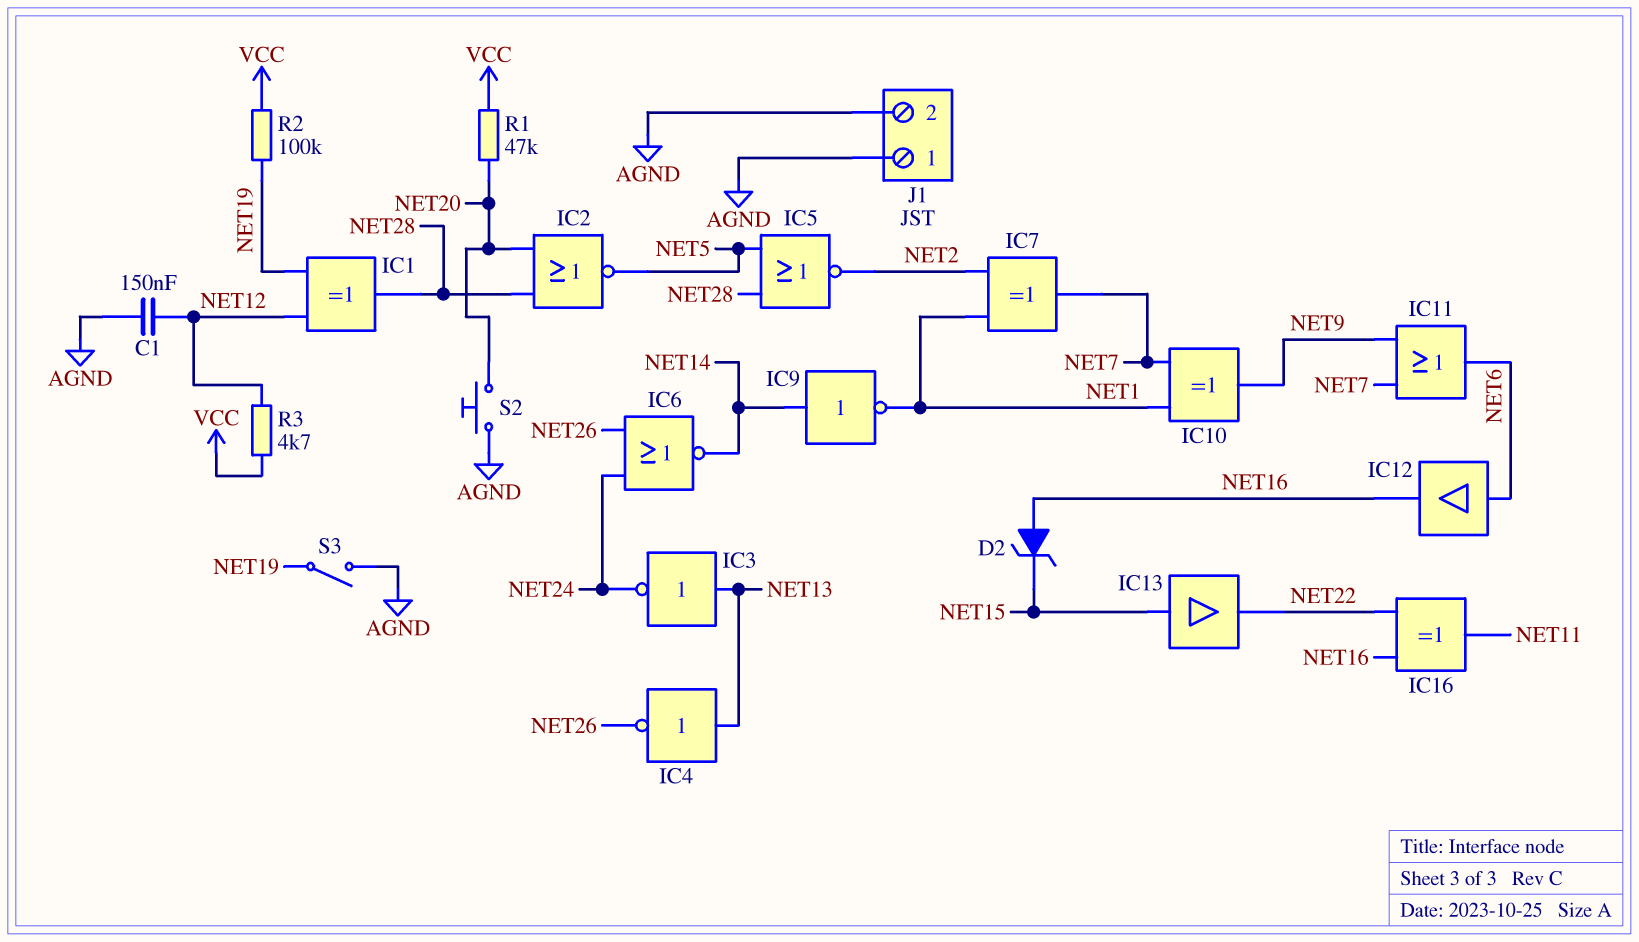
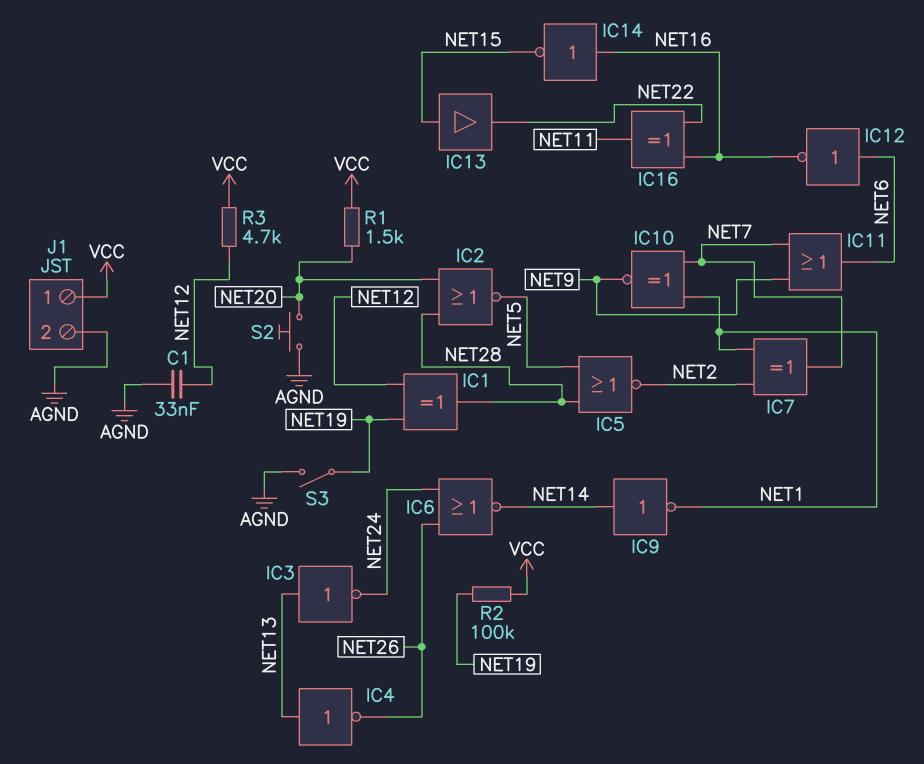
C1: 150nF (AGND, NET12) -> 33nF (AGND, NET12)
D2: zener (A NET16, K NET15) -> none
IC10: XOR (in NET1, in NET7, out NET9) -> XNOR (in NET1, in NET7, out NET9)
IC12: buffer (in NET6, out NET16) -> NOT (in NET6, out NET16)
IC14: none -> NOT (in NET16, out NET15)
J1 pin 1: AGND -> VCC
R1: 47k (NET20, VCC) -> 1.5k (NET20, VCC)

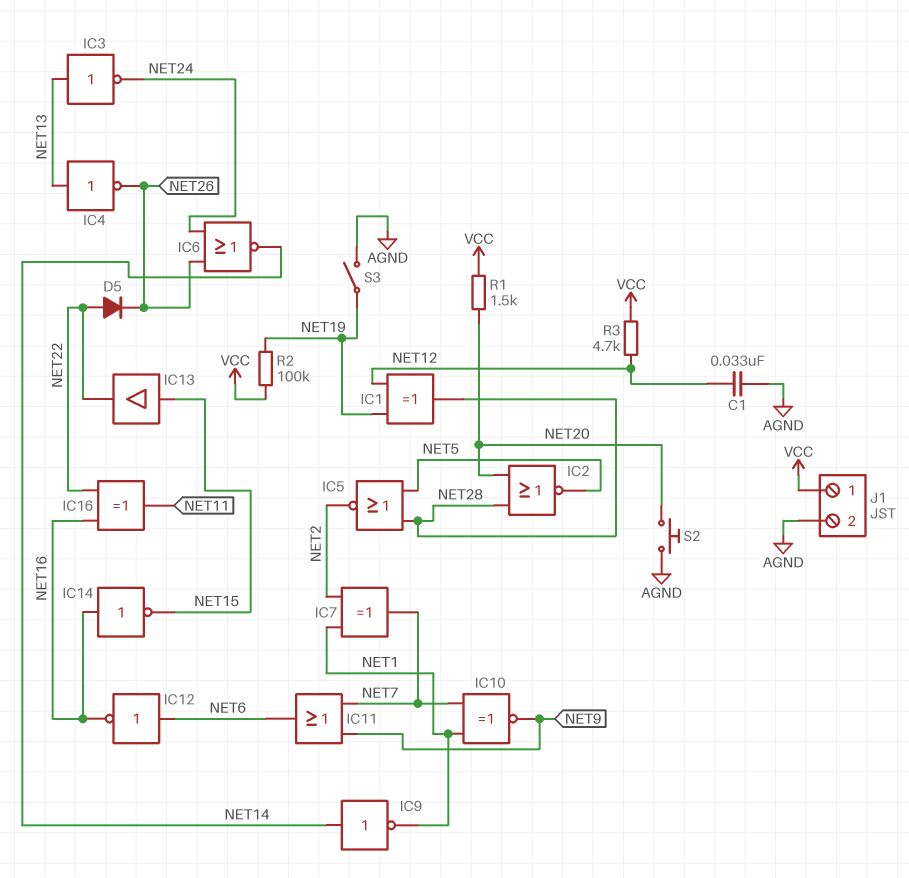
D5: none -> diode (A NET22, K NET26)

